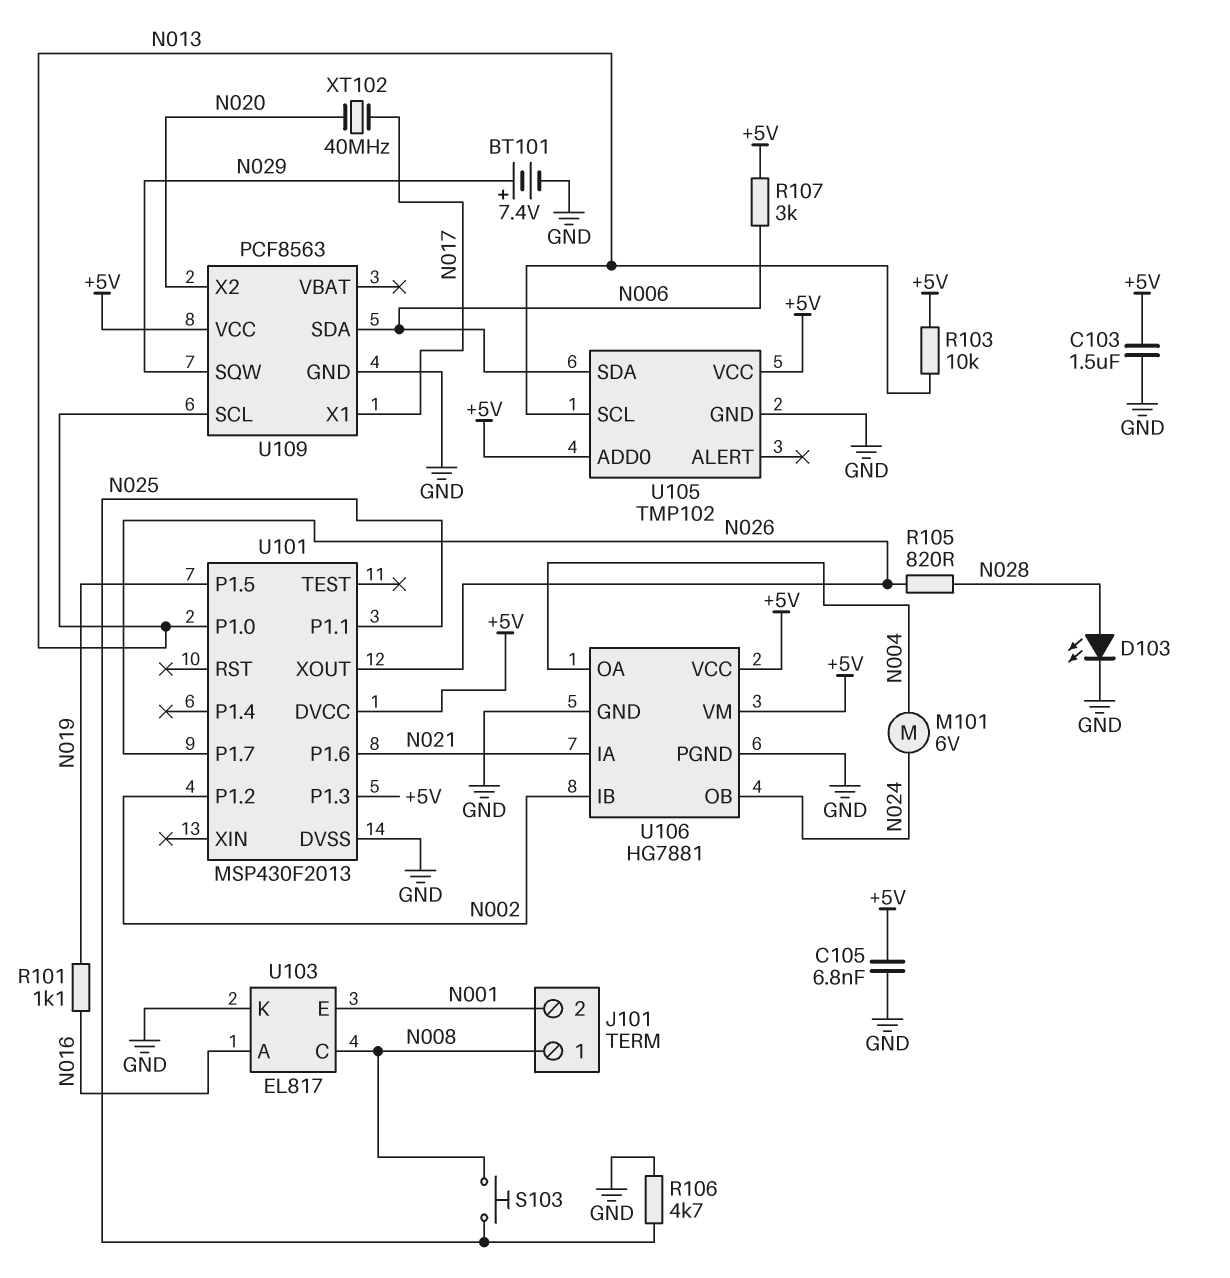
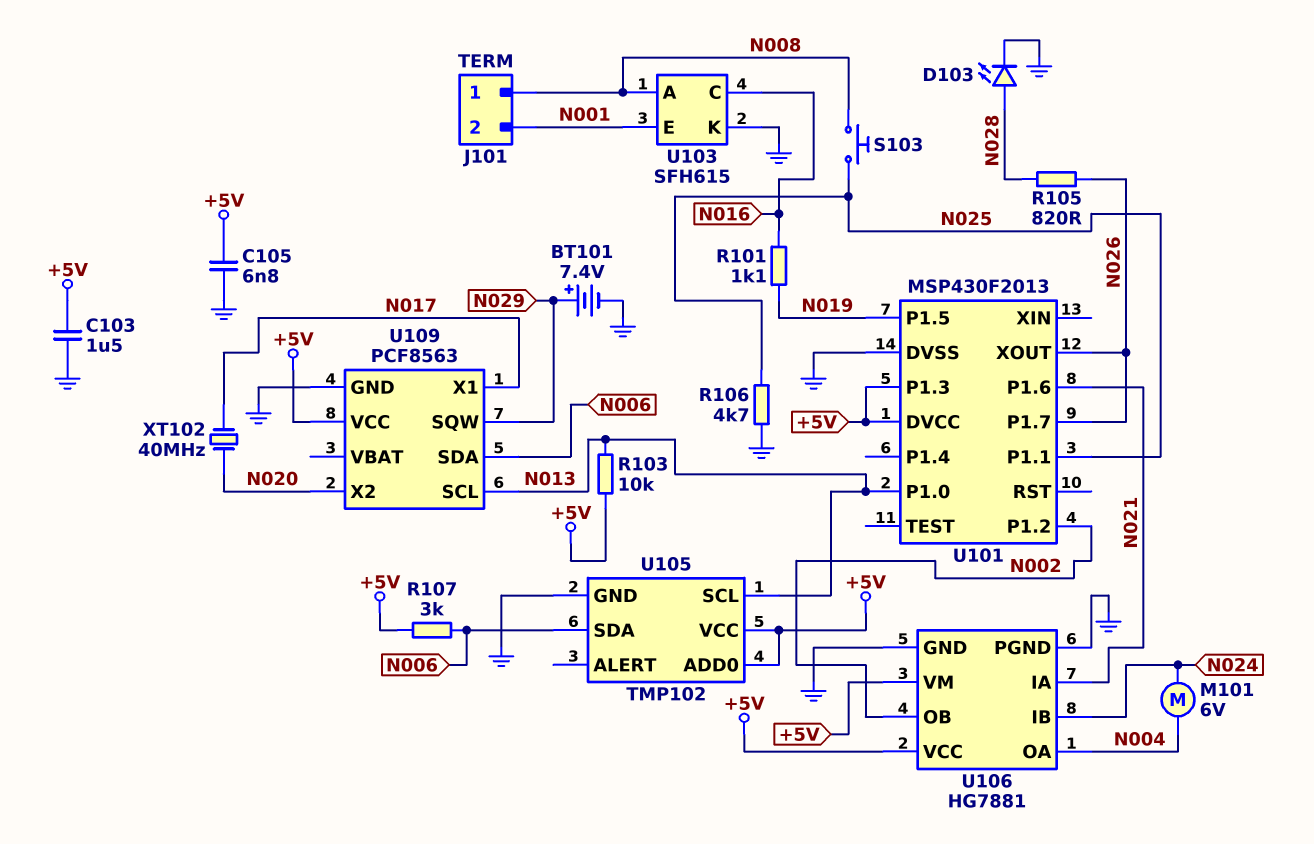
U103: EL817 -> SFH615
U103 pin A: N016 -> N008
U103 pin C: N008 -> N016
U106 pin IB: N002 -> N024
U106 pin OB: N024 -> N002

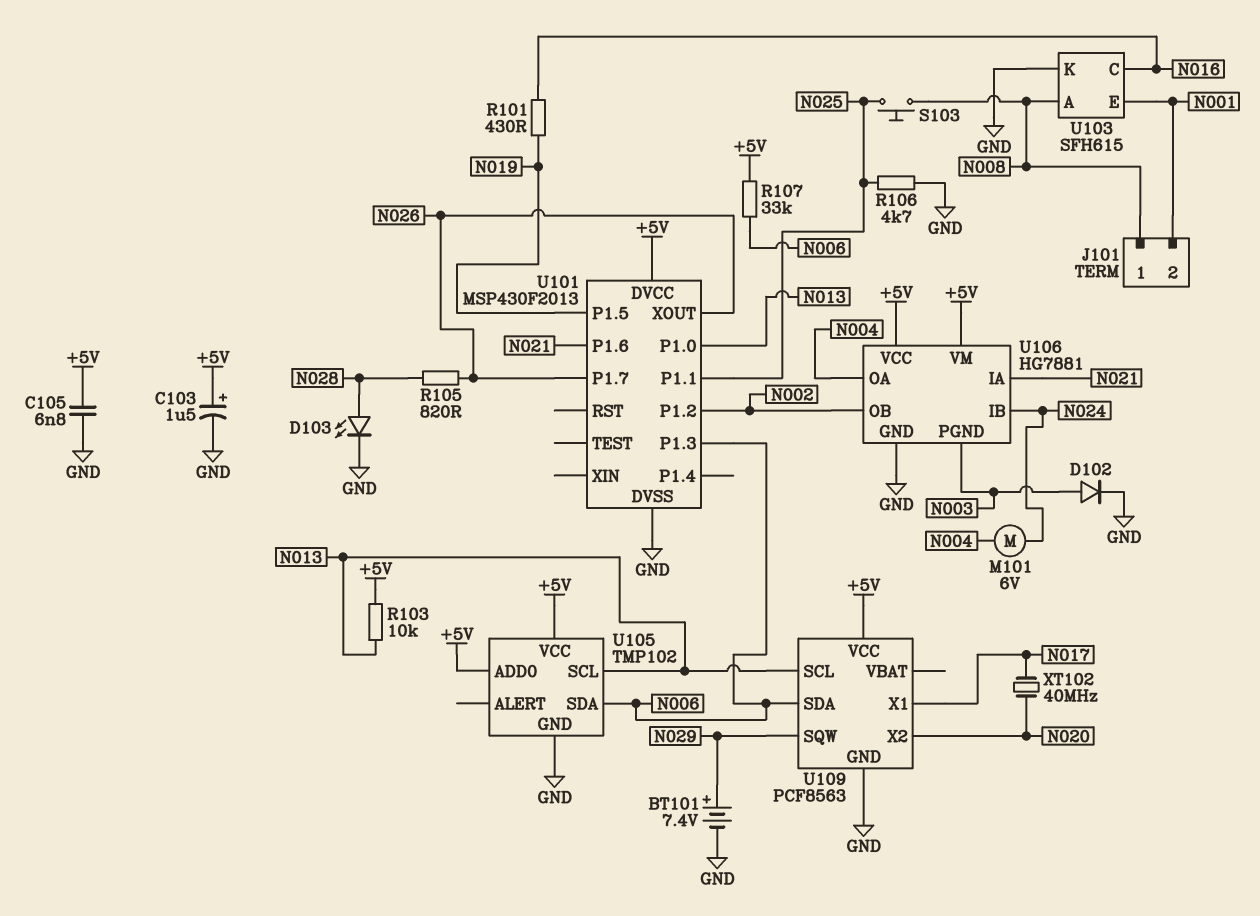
C103: 1.5uF (+5V, GND) -> 1.5uF (plus +5V, minus GND)
D102: none -> diode (A N003, K GND)
R101: 1.1k (N016, N019) -> 430 (N016, N019)
R107: 3k (+5V, N006) -> 33k (+5V, N006)
U101 pin P1.3: +5V -> N006
U106 pin PGND: GND -> N003

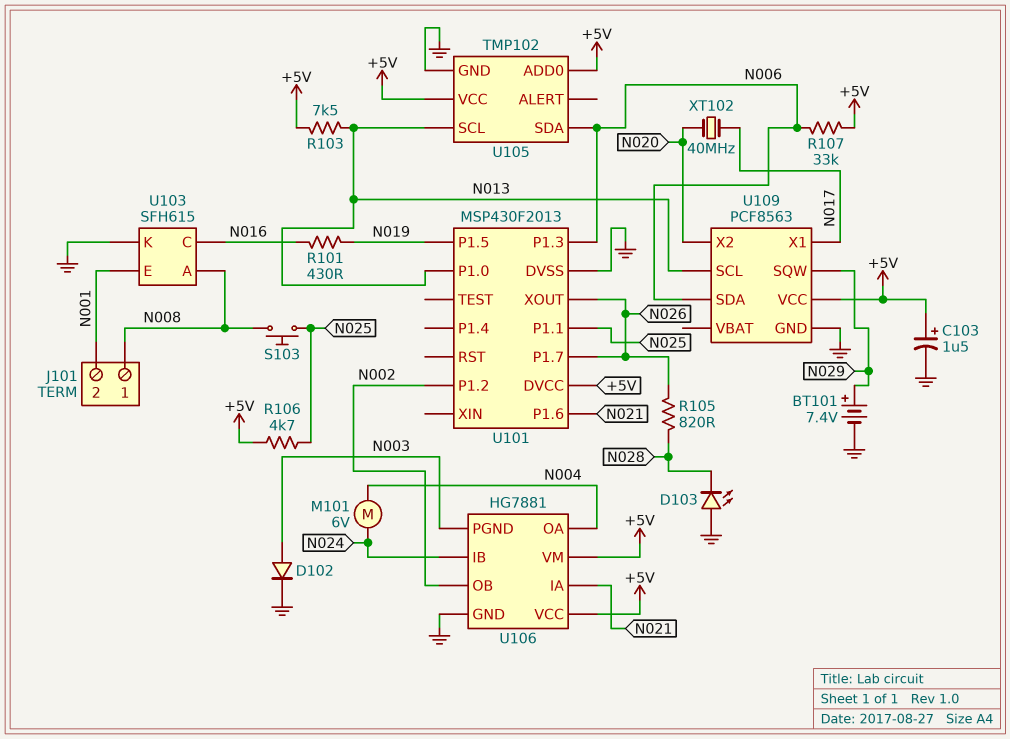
C105: 6.8nF (+5V, GND) -> none
D103: LED (A N028, K GND) -> LED (A GND, K N028)
R103: 10k (+5V, N013) -> 7.5k (+5V, N013)
R106: 4.7k (GND, N025) -> 4.7k (+5V, N025)

